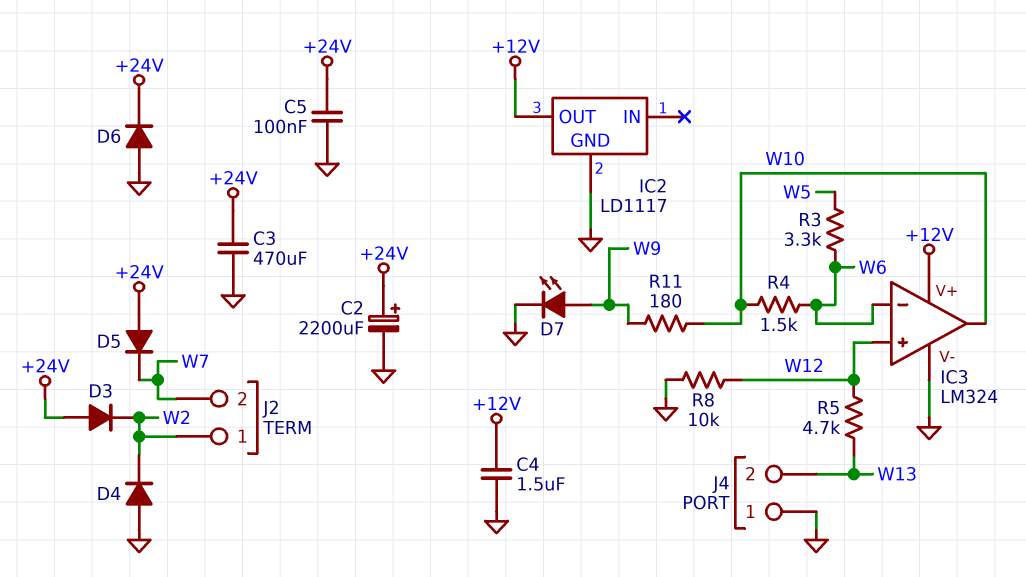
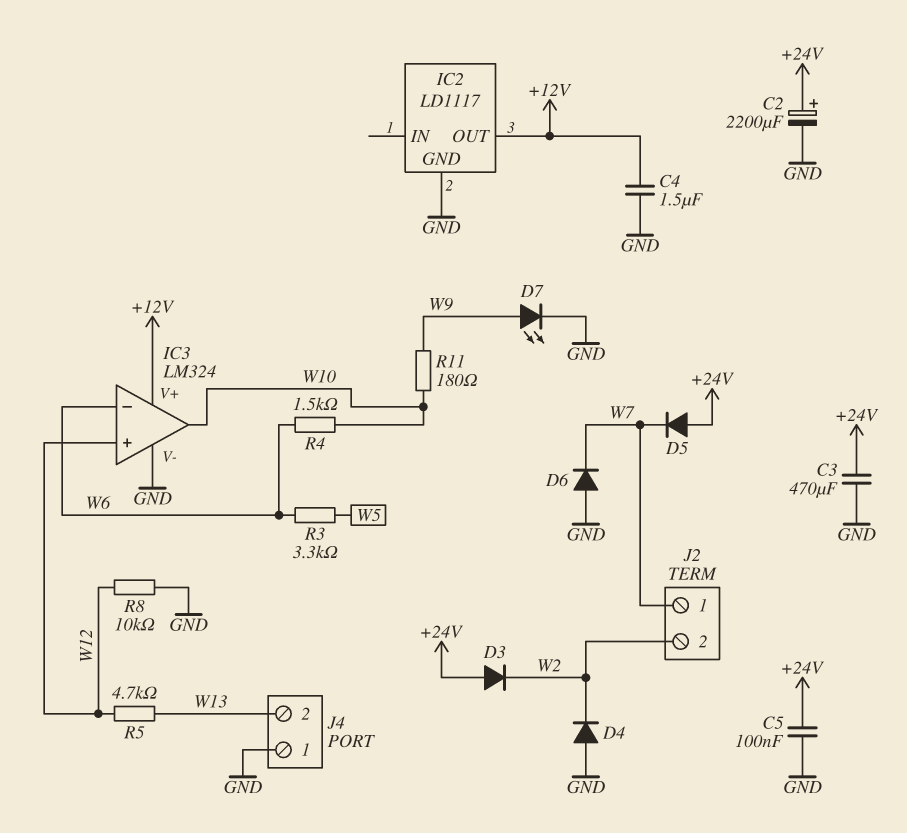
D6: diode (A GND, K +24V) -> diode (A GND, K W7)
J2 pin 1: W2 -> W7
J2 pin 2: W7 -> W2

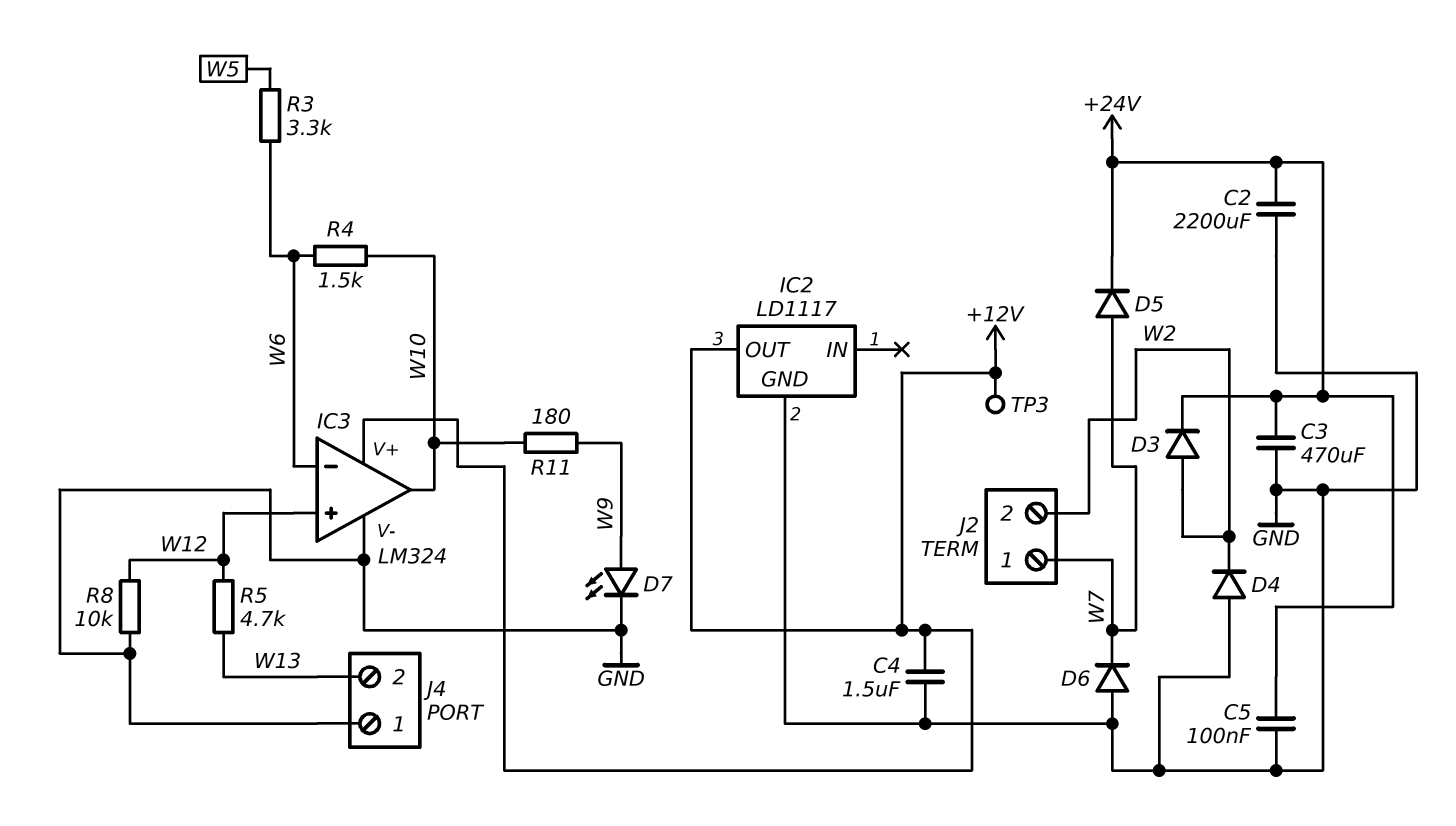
C2: 2200uF (plus +24V, minus GND) -> 2200uF (+24V, GND)
D3: diode (A +24V, K W2) -> diode (A W2, K +24V)
D5: diode (A +24V, K W7) -> diode (A W7, K +24V)
TP3: none -> test point (+12V)

